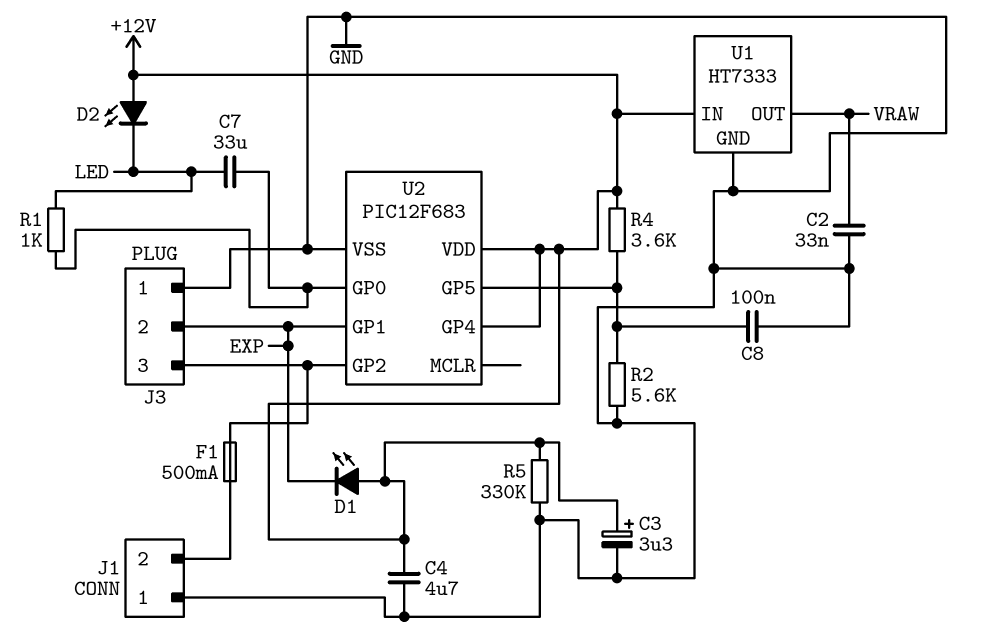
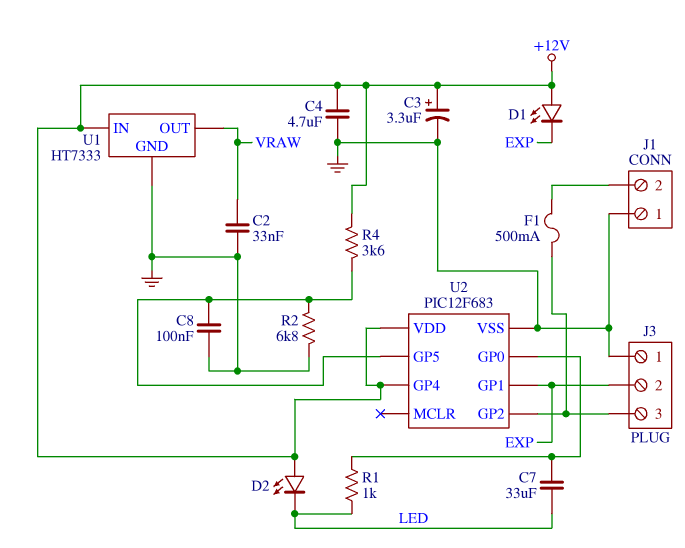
R2: 5.6k (GND, U2/GP5) -> 6.8k (GND, U2/GP5)
R5: 330k (+12V, GND) -> none

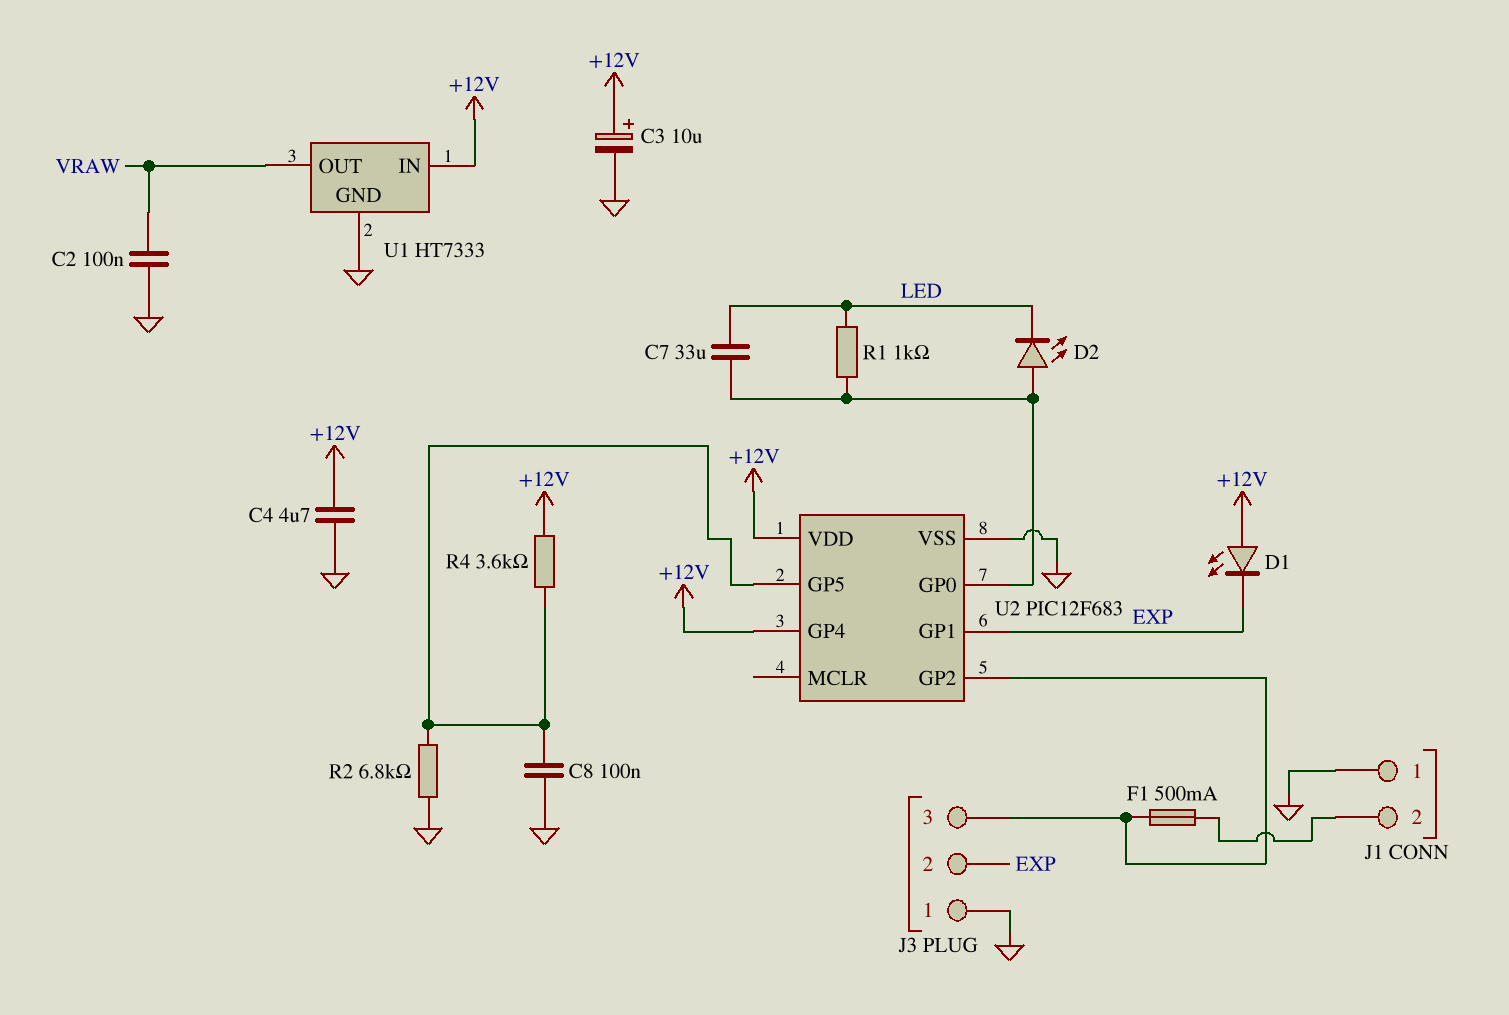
C2: 33nF (GND, VRAW) -> 100nF (GND, VRAW)
C3: 3.3uF (plus +12V, minus GND) -> 10uF (plus +12V, minus GND)
D2: LED (A +12V, K LED) -> LED (A U2/GP0, K LED)

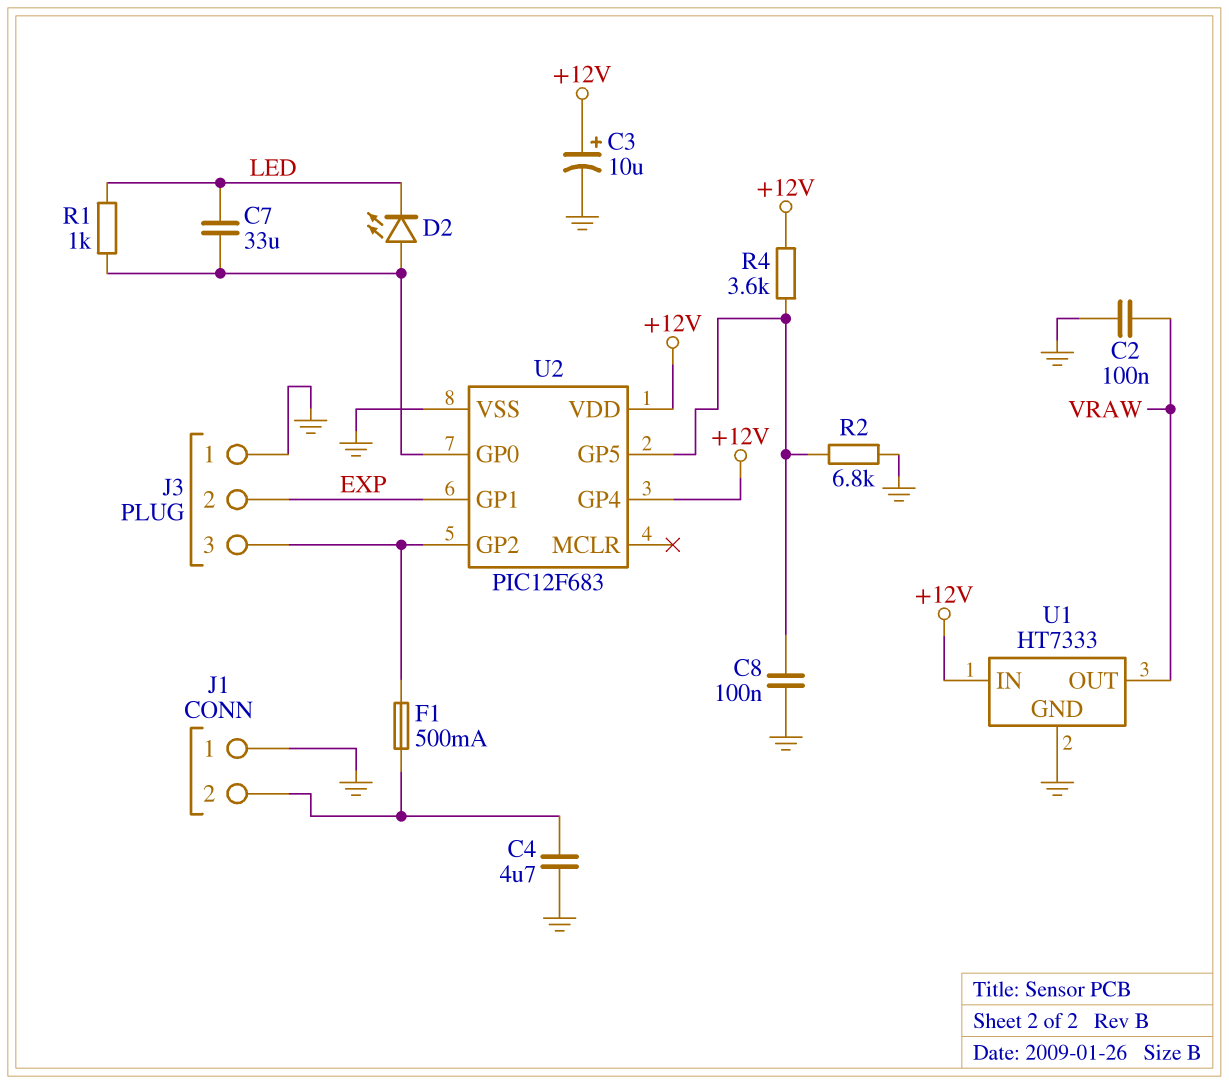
C4: 4.7uF (+12V, GND) -> 4.7uF (GND, J1/2)
D1: LED (A +12V, K EXP) -> none

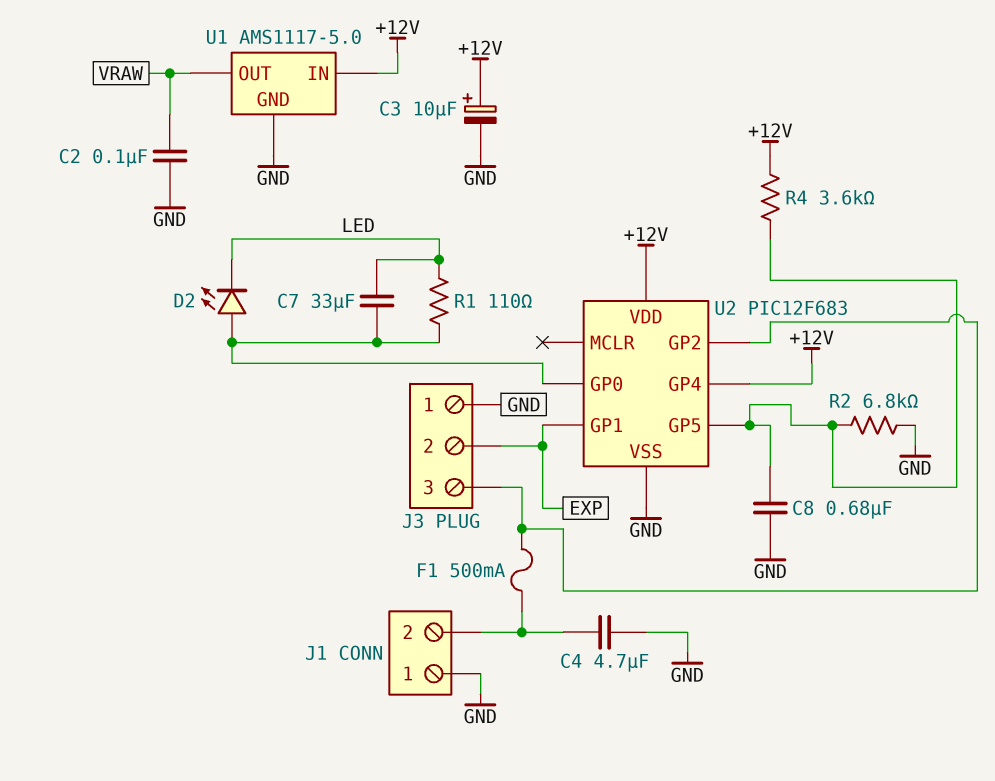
C8: 100nF (GND, U2/GP5) -> 680nF (GND, U2/GP5)
R1: 1k (LED, U2/GP0) -> 110 (LED, U2/GP0)
U1: HT7333 -> AMS1117-5.0

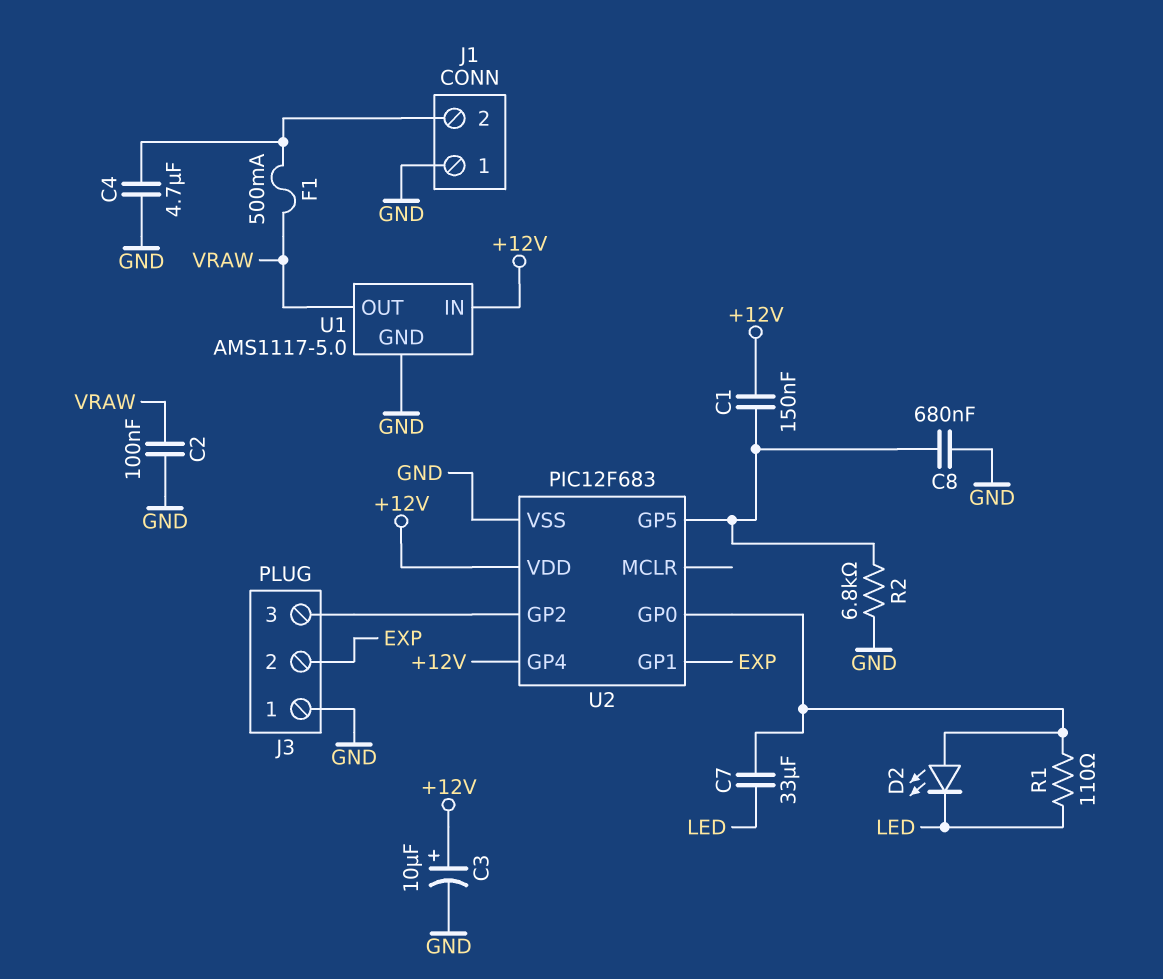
C1: none -> 150nF (+12V, U2/GP5)
F1: 500mA (J1/2, J3/3) -> 500mA (J1/2, VRAW)
R4: 3.6k (+12V, U2/GP5) -> none

